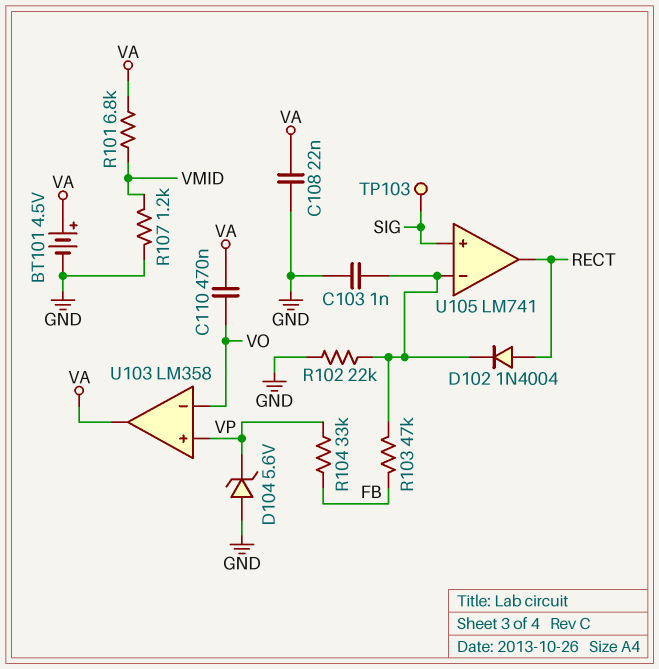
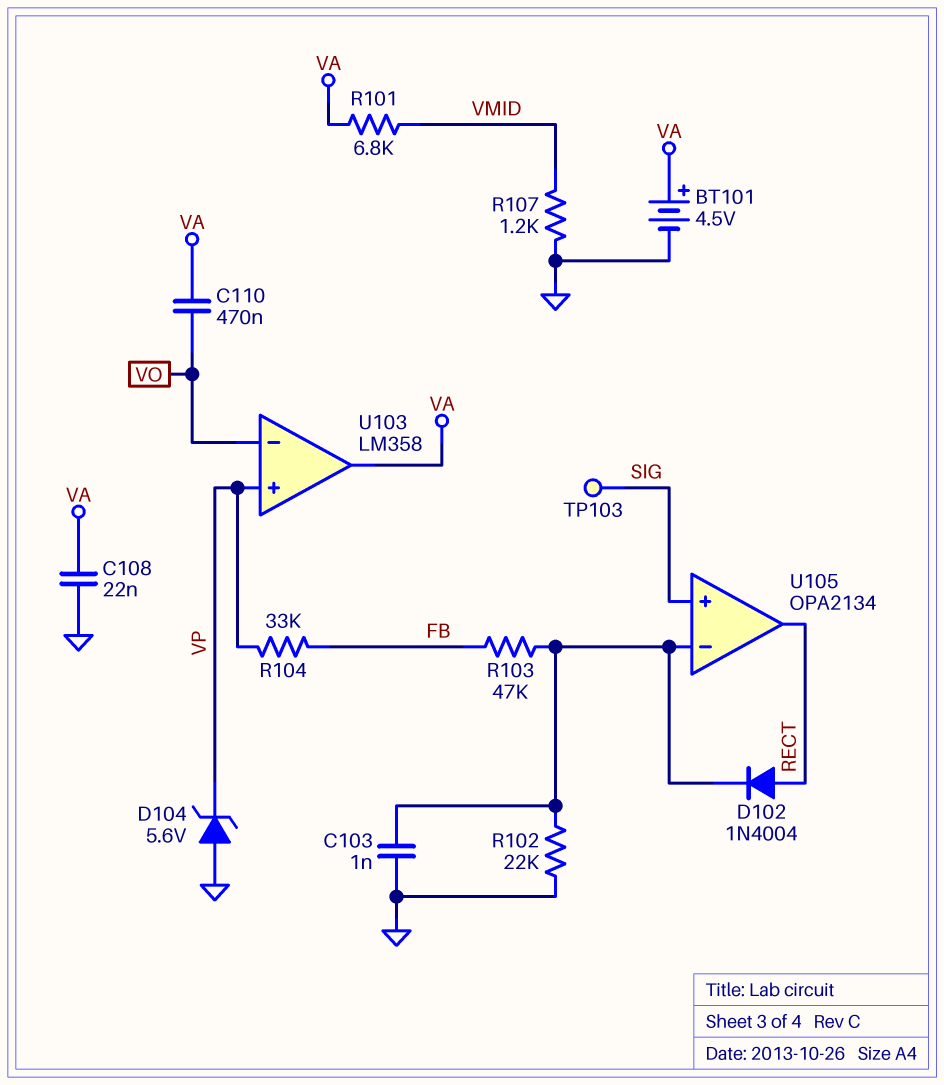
U105: LM741 -> OPA2134

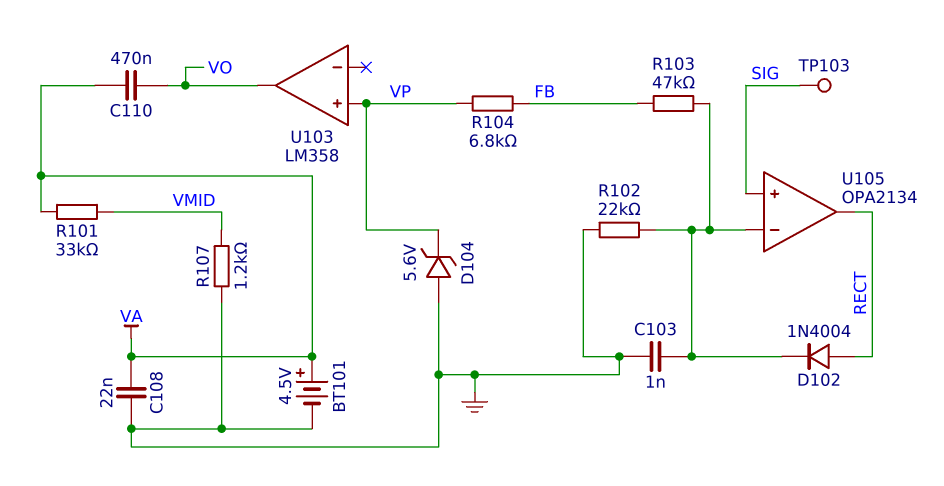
R101: 6.8k (VA, VMID) -> 33k (VA, VMID)
R104: 33k (FB, VP) -> 6.8k (FB, VP)
U103 pin in-: VO -> none
U103 pin out: VA -> VO

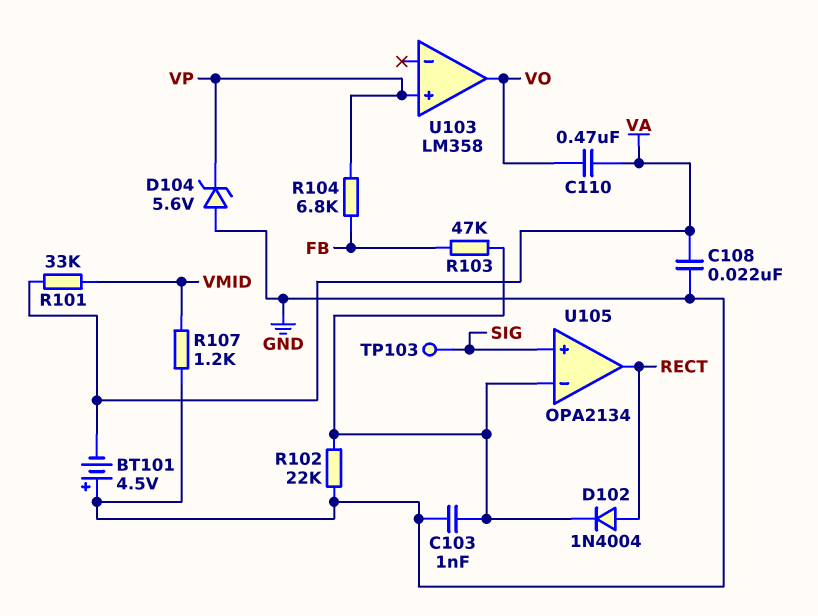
BT101: 4.5V (plus VA, minus GND) -> 4.5V (plus GND, minus VA)

